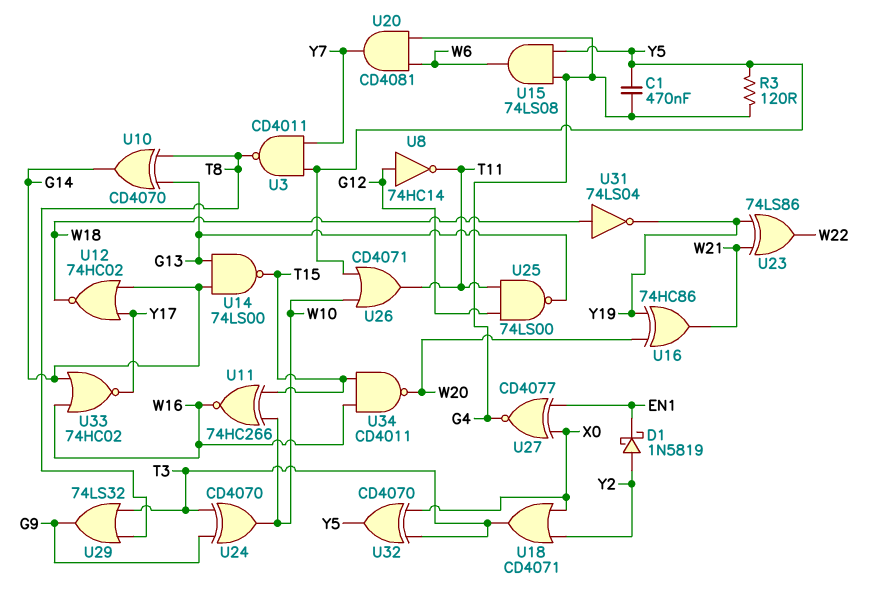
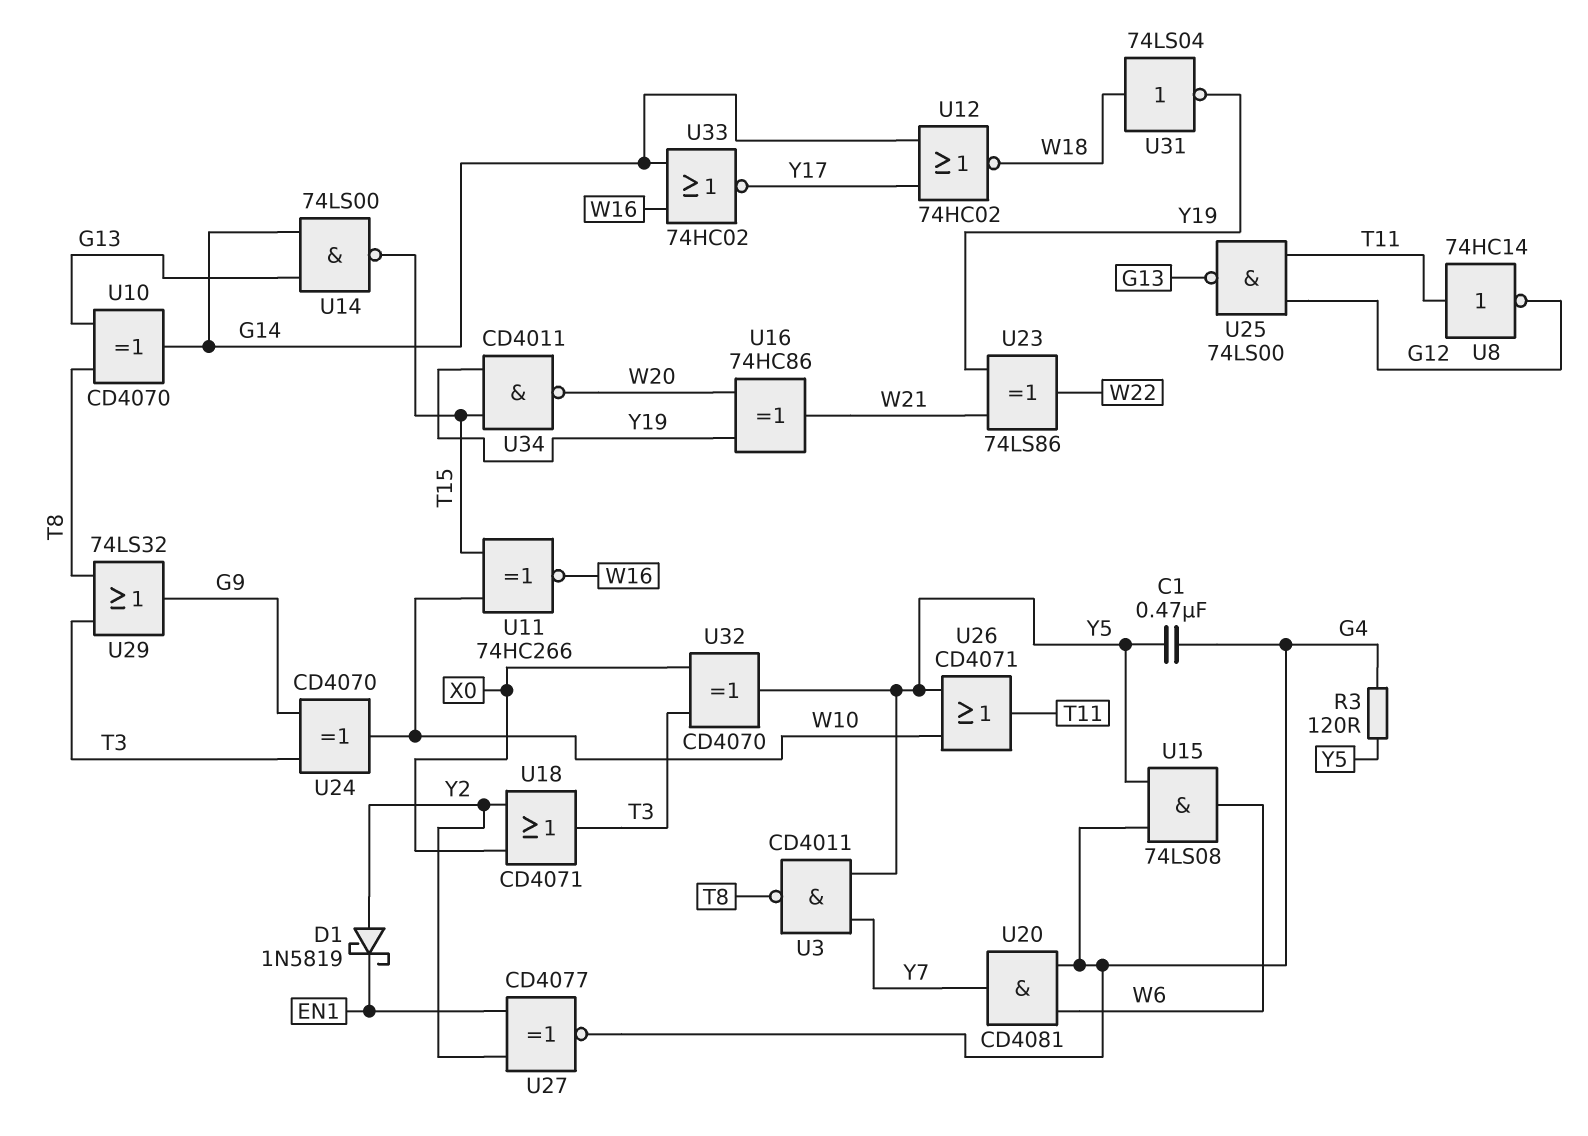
U8: NOT 74HC14 (in G12, out T11) -> NOT 74HC14 (in T11, out G12)
U27: XNOR CD4077 (in EN1, in X0, out G4) -> XNOR CD4077 (in EN1, in Y2, out G4)
U34: NAND CD4011 (in T15, in W16, out W20) -> NAND CD4011 (in T15, in Y19, out W20)

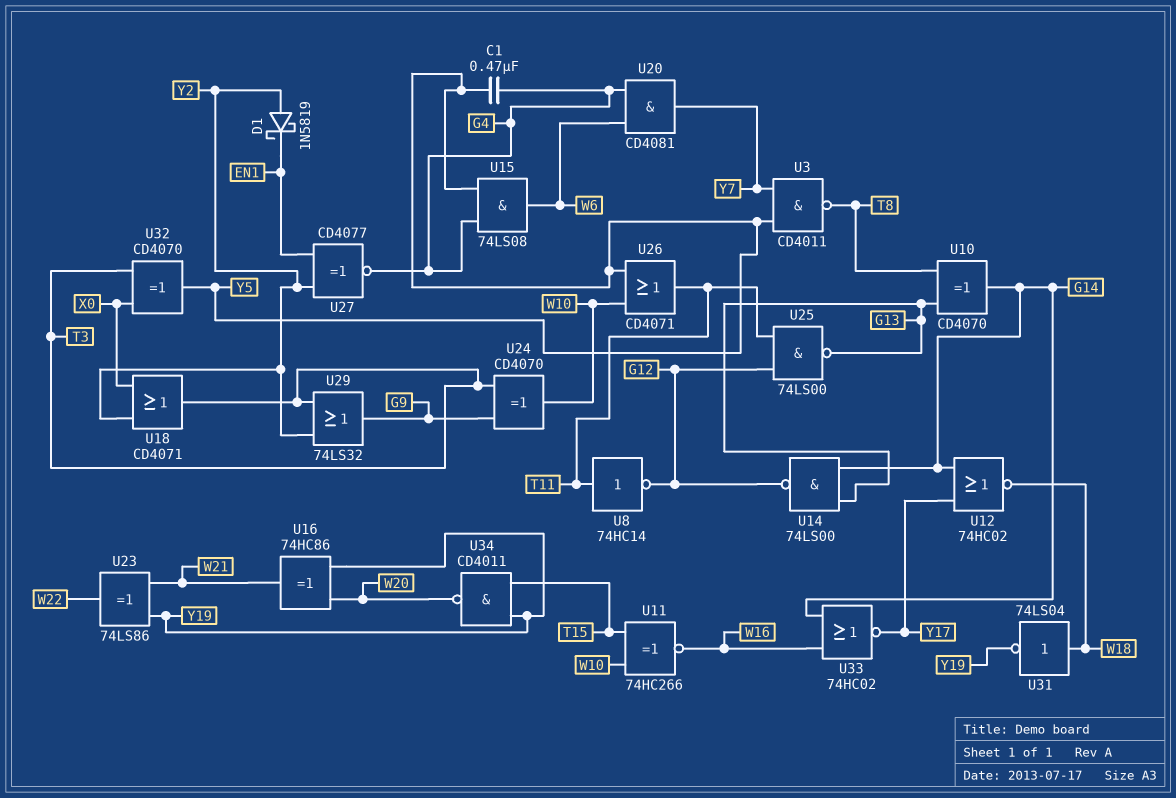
R3: 120 (G4, Y5) -> none
U14: NAND 74LS00 (in G13, in G14, out T15) -> NAND 74LS00 (in G13, in G14, out G12)
U29: OR 74LS32 (in T3, in T8, out G9) -> OR 74LS32 (in T3, in Y2, out G9)

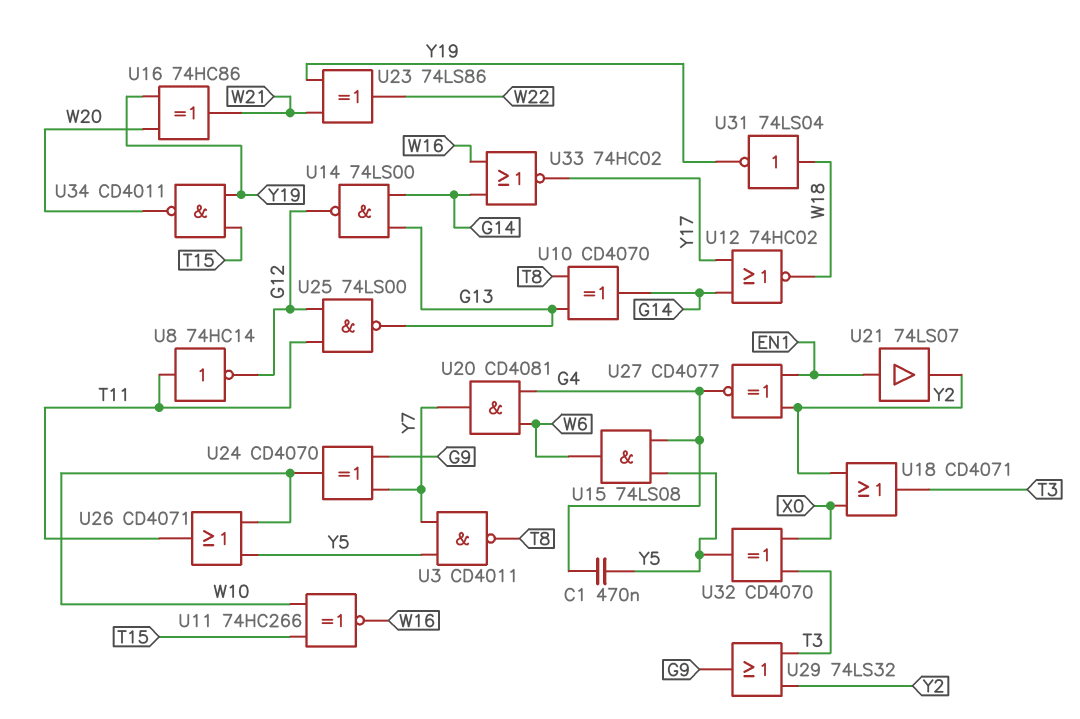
D1: schottky 1N5819 (A Y2, K EN1) -> none
U21: none -> buffer 74LS07 (in EN1, out Y2)
U24: XOR CD4070 (in G9, in T3, out W10) -> XOR CD4070 (in G9, in Y7, out W10)

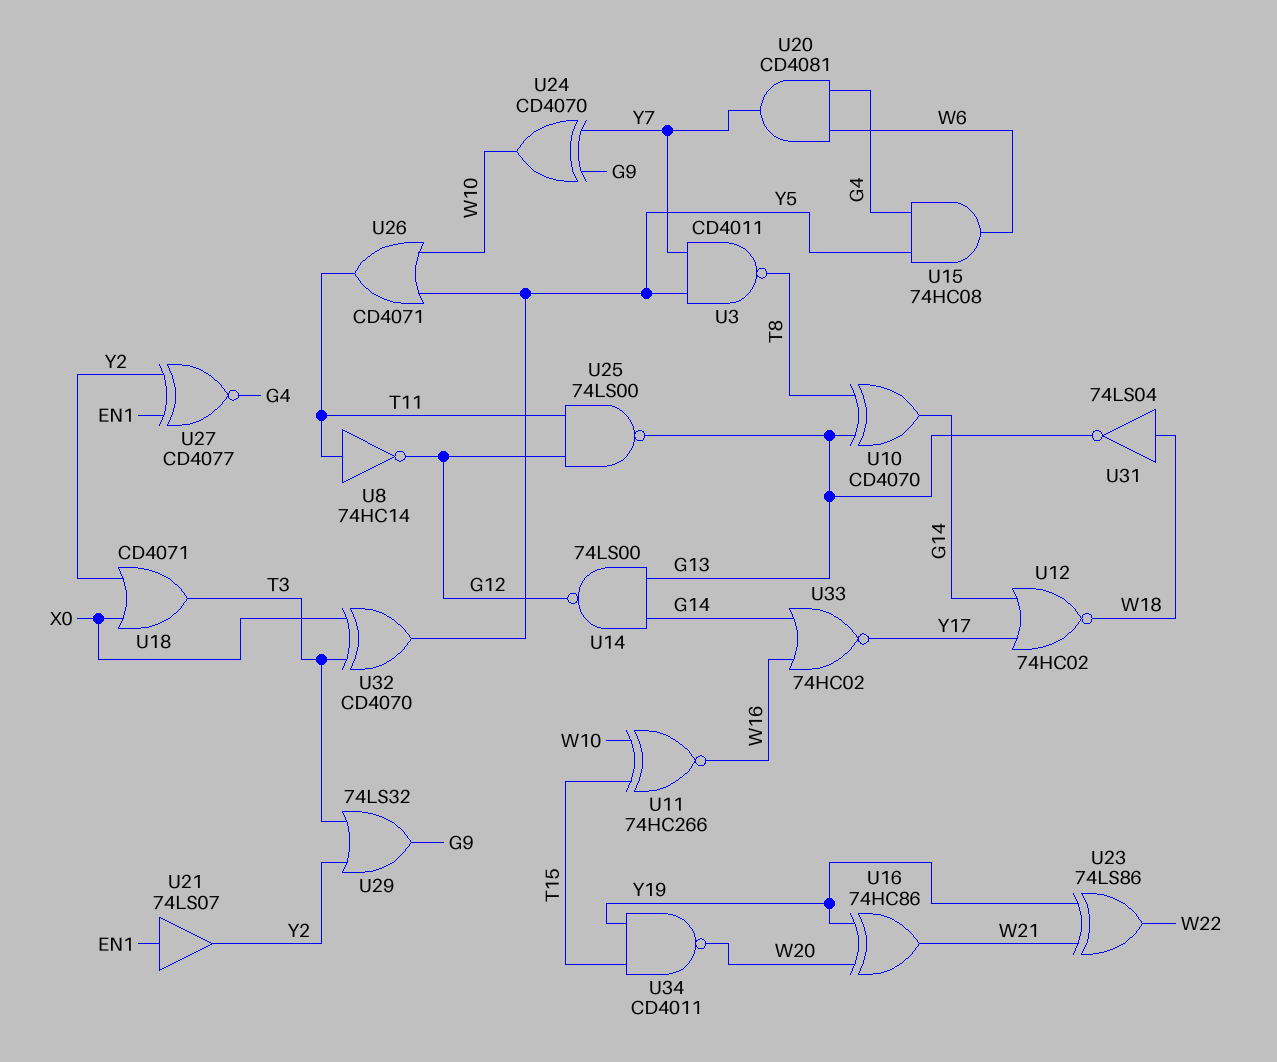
C1: 470nF (G4, Y5) -> none
U15: AND 74LS08 (in G4, in Y5, out W6) -> AND 74HC08 (in G4, in Y5, out W6)
U31: NOT 74LS04 (in W18, out Y19) -> NOT 74LS04 (in W18, out G13)

